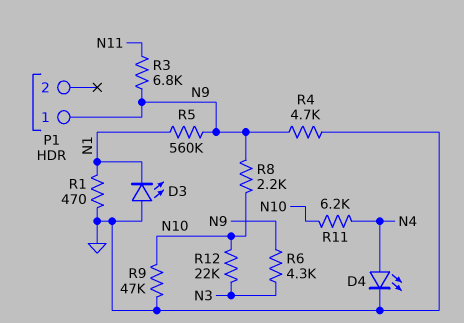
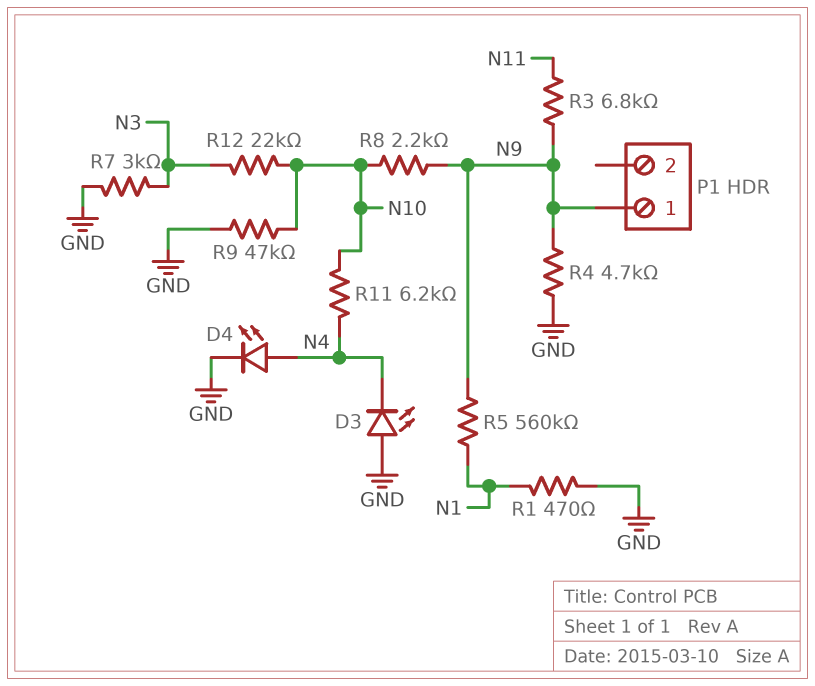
D3: LED (A GND, K N1) -> LED (A GND, K N4)
R6: 4.3k (N3, N9) -> none
R7: none -> 3k (GND, N3)

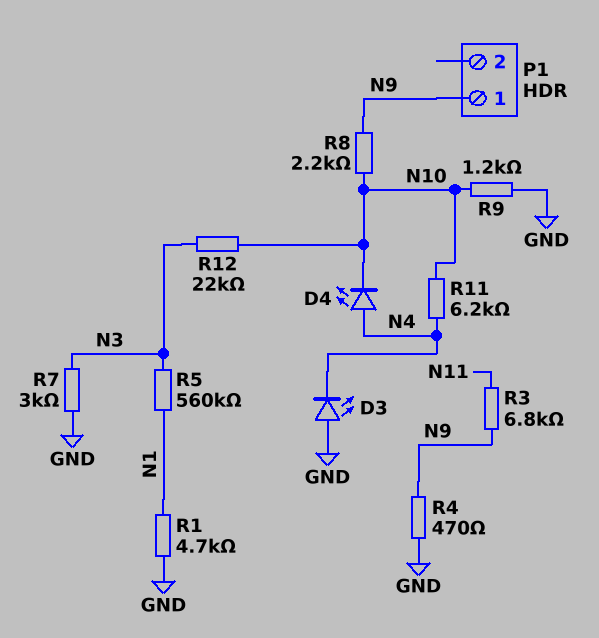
D4: LED (A N4, K GND) -> LED (A N4, K N10)
R1: 470 (GND, N1) -> 4.7k (GND, N1)
R4: 4.7k (GND, N9) -> 470 (GND, N9)
R5: 560k (N1, N9) -> 560k (N1, N3)
R9: 47k (GND, N10) -> 1.2k (GND, N10)

